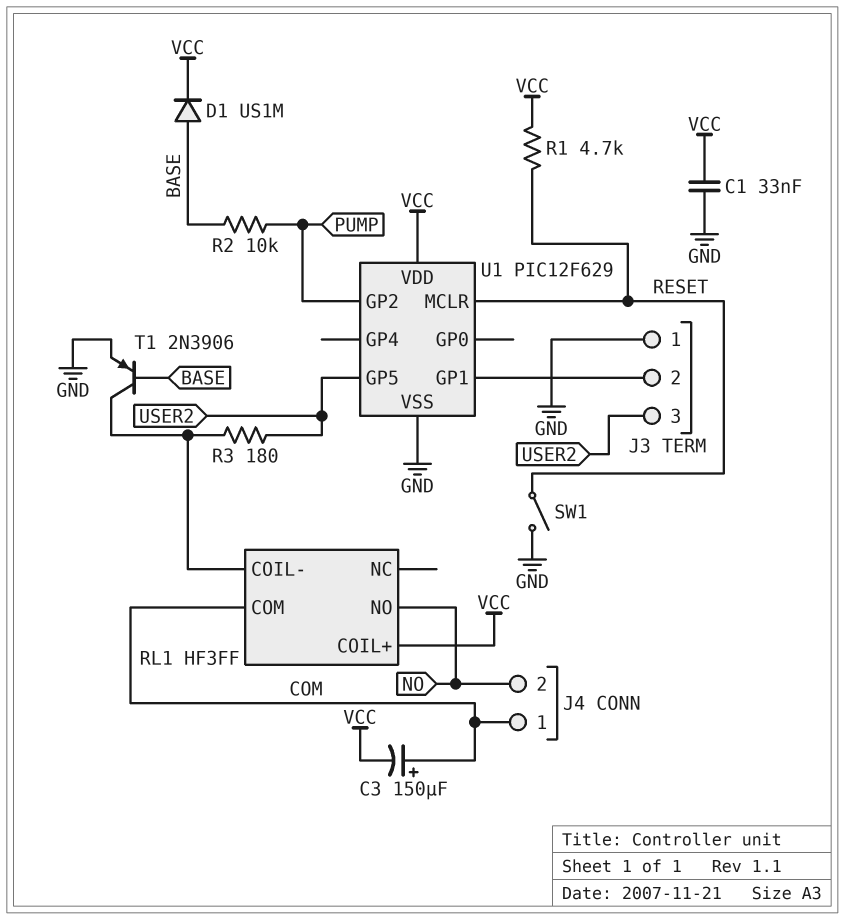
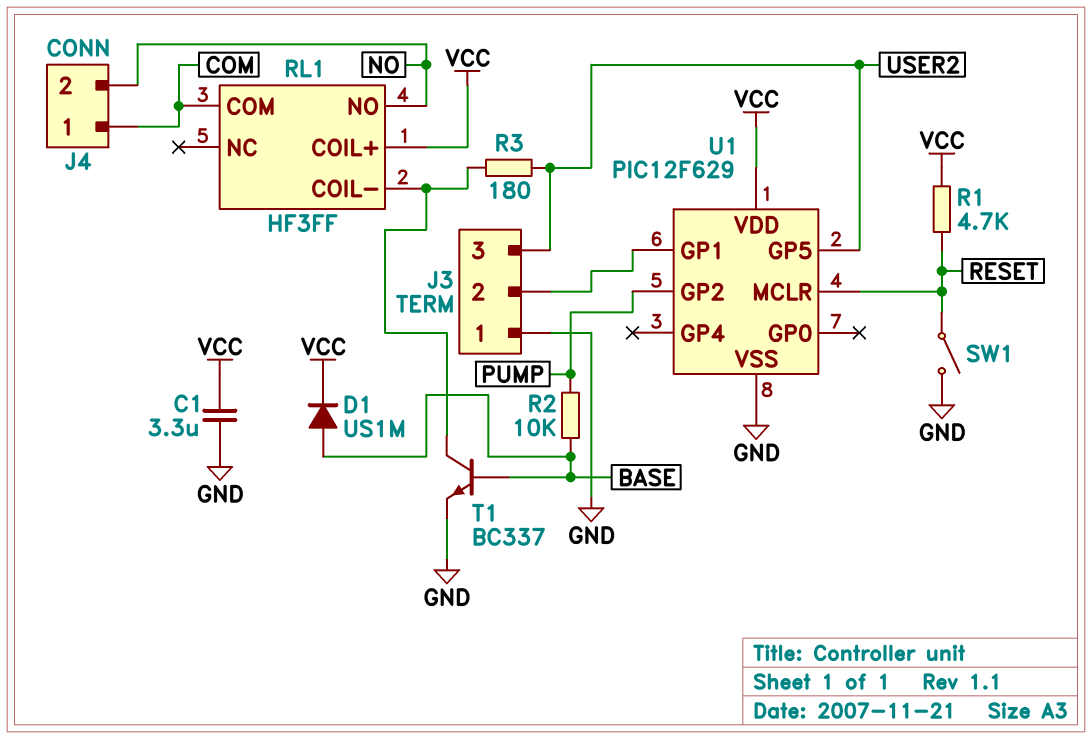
C1: 33nF (GND, VCC) -> 3.3uF (GND, VCC)
C3: 150uF (plus COM, minus VCC) -> none
T1: PNP 2N3906 (B BASE, C RL1/COIL-, E GND) -> NPN BC337 (B BASE, C RL1/COIL-, E GND)

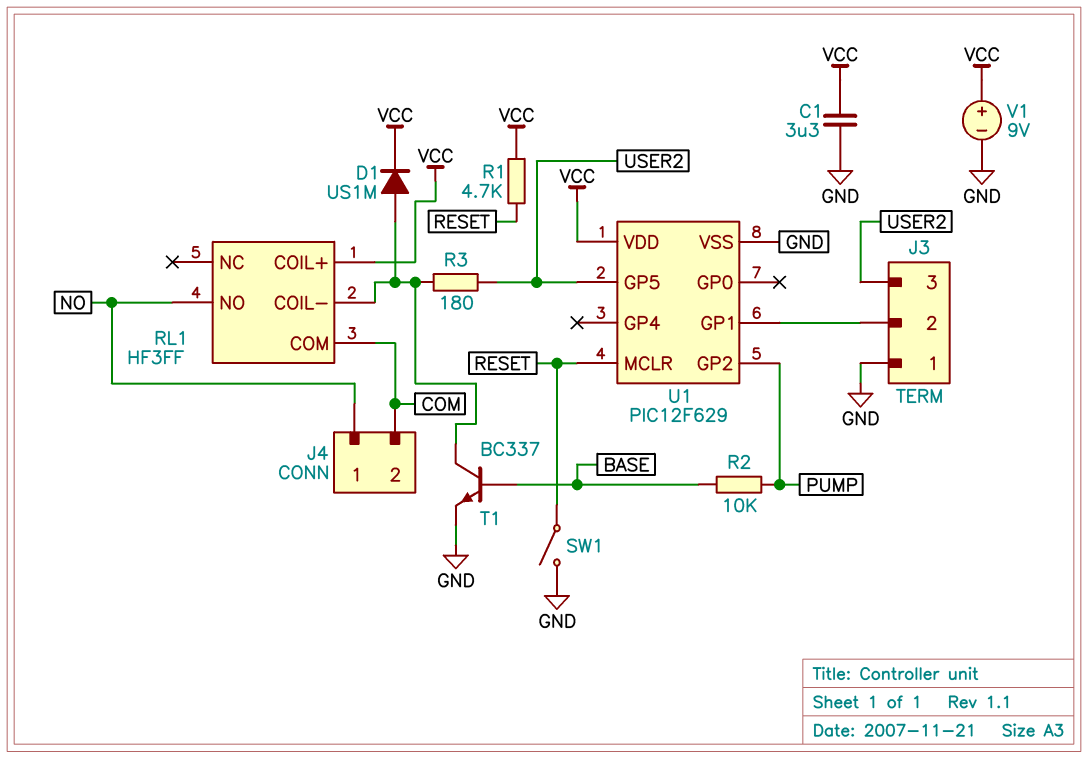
D1: diode US1M (A BASE, K VCC) -> diode US1M (A RL1/COIL-, K VCC)
J4 pin 1: COM -> NO
J4 pin 2: NO -> COM
V1: none -> 9V (plus VCC, minus GND)

